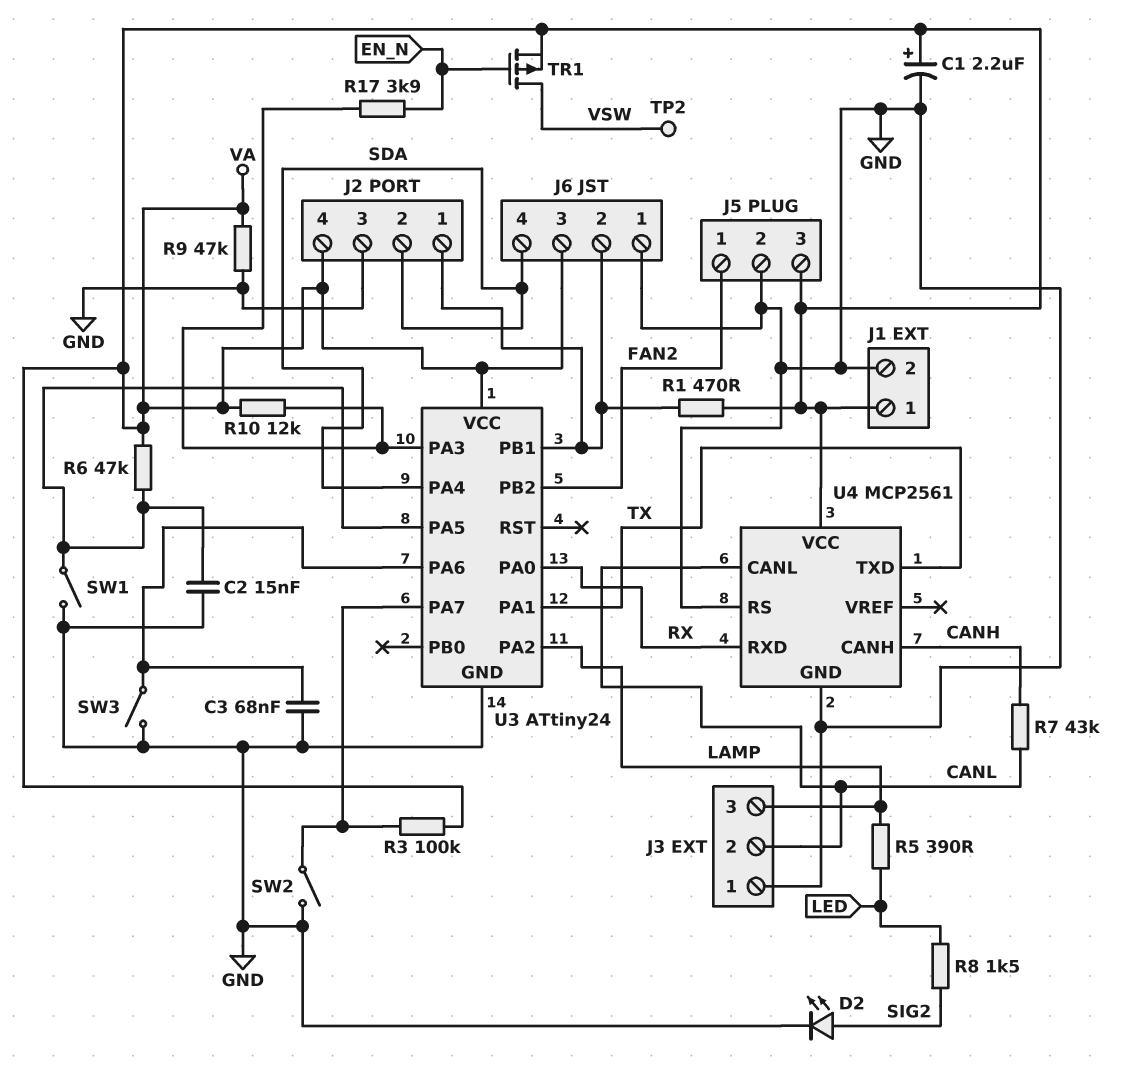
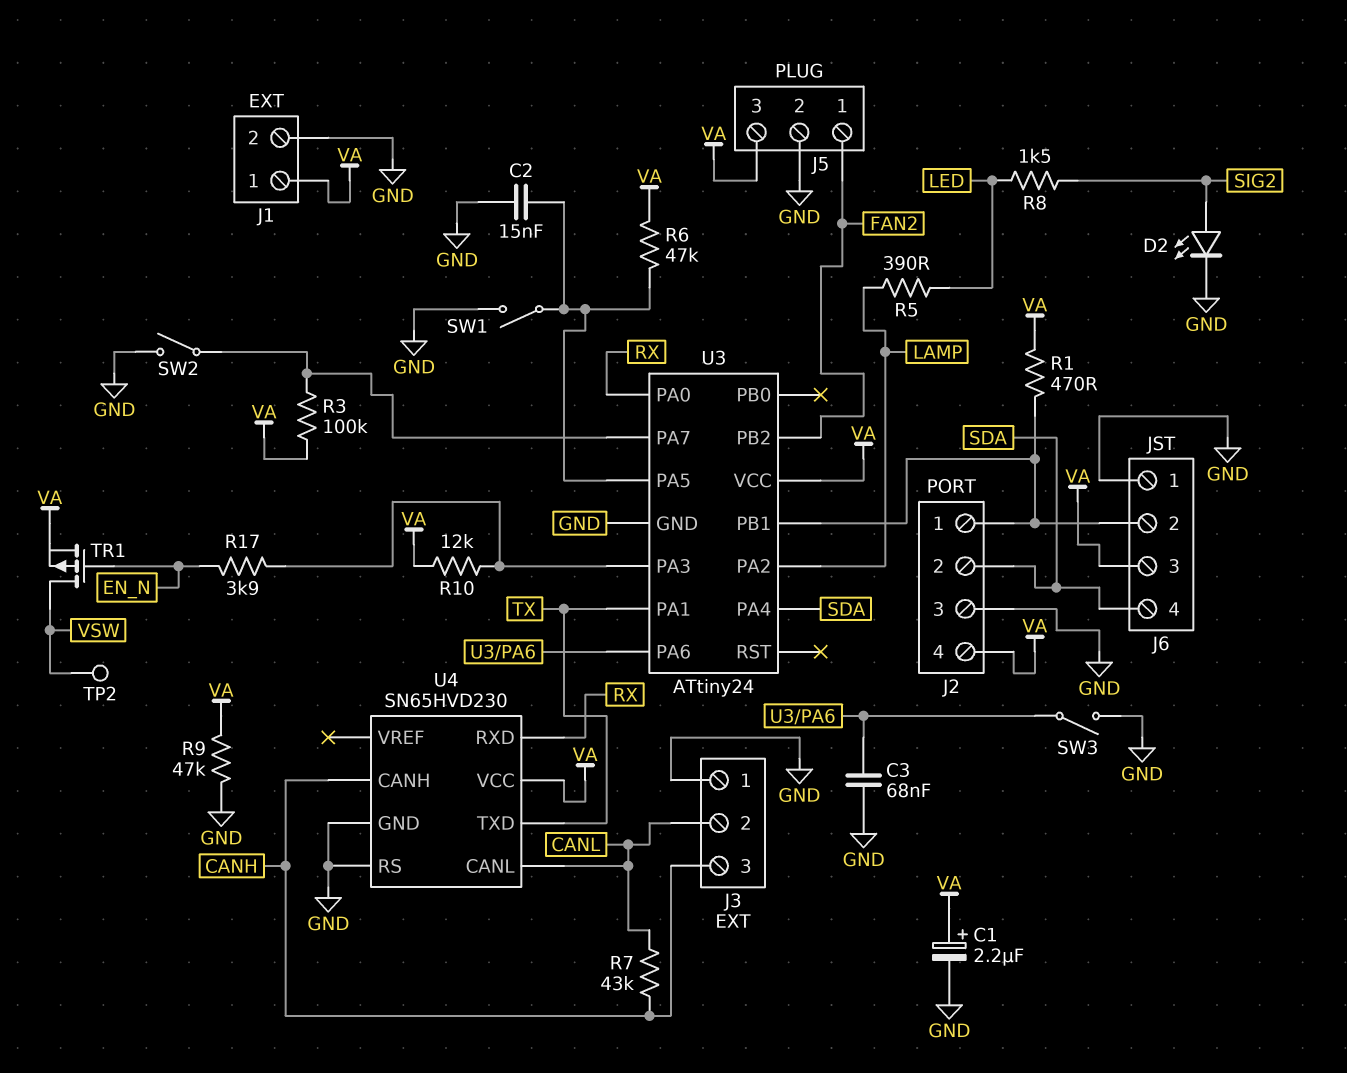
J3 pin 3: LAMP -> CANH
U4: MCP2561 -> SN65HVD230

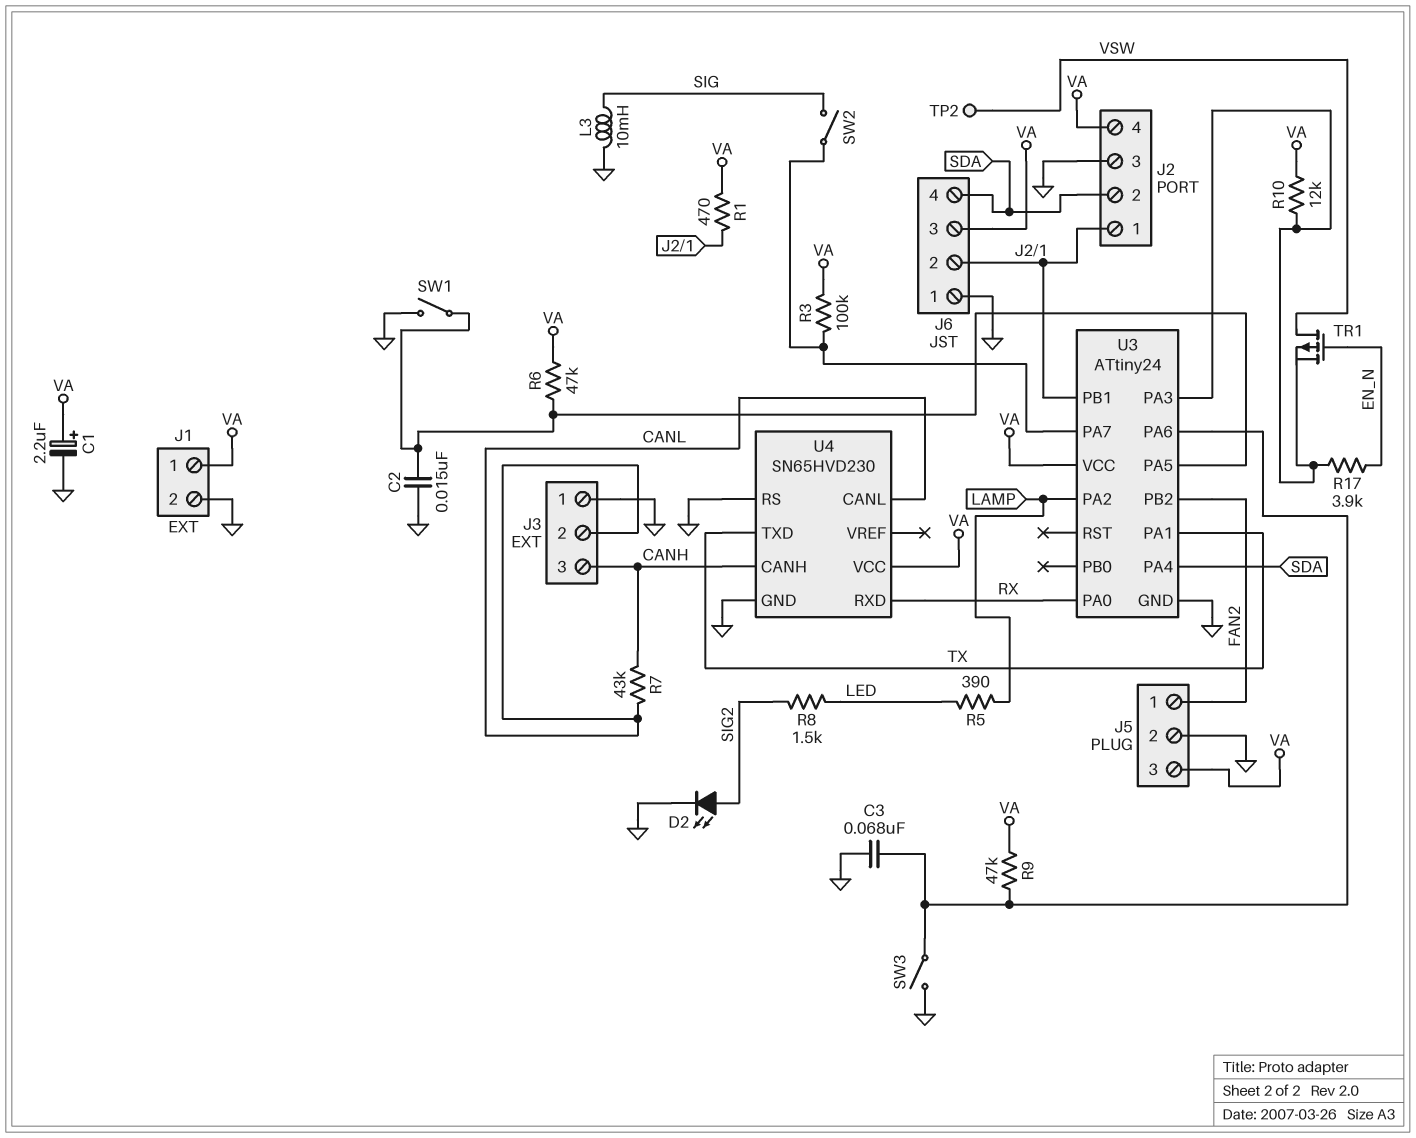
L3: none -> 10mH (GND, SIG)
R9: 47k (GND, VA) -> 47k (U3/PA6, VA)
SW2: switch (GND, U3/PA7) -> switch (SIG, U3/PA7)
TR1: PMOS (G EN_N, D VSW, S VA) -> PMOS (G EN_N, D VSW, S U3/PA3)

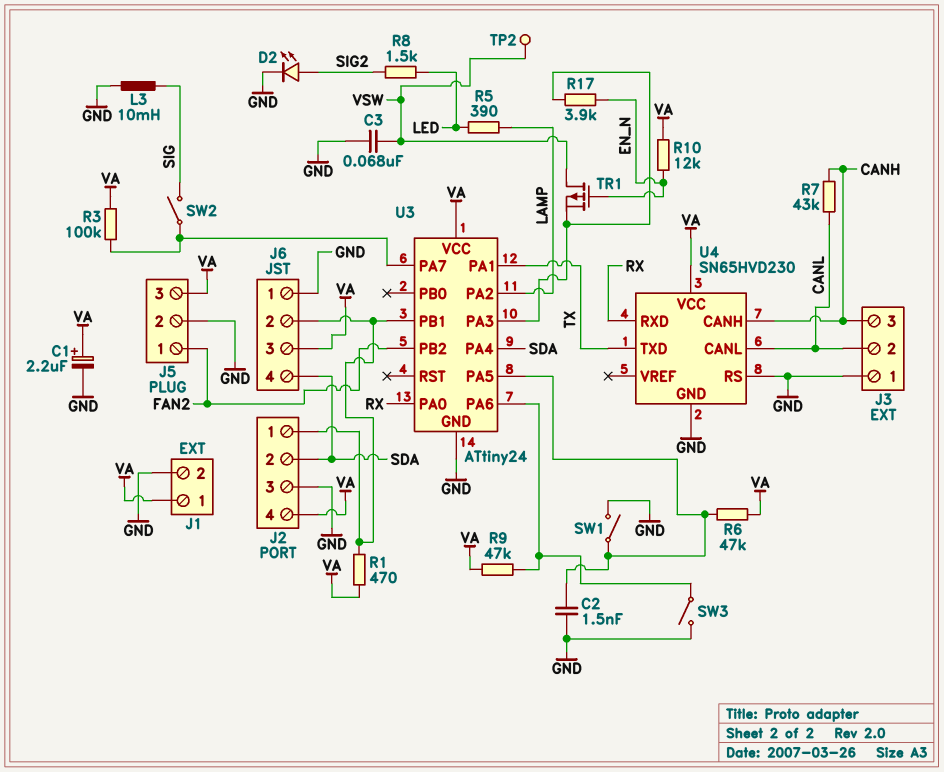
C2: 15nF (GND, U3/PA5) -> 1.5nF (GND, U3/PA5)
C3: 68nF (GND, U3/PA6) -> 68nF (GND, VSW)
R10: 12k (U3/PA3, VA) -> 12k (EN_N, VA)

